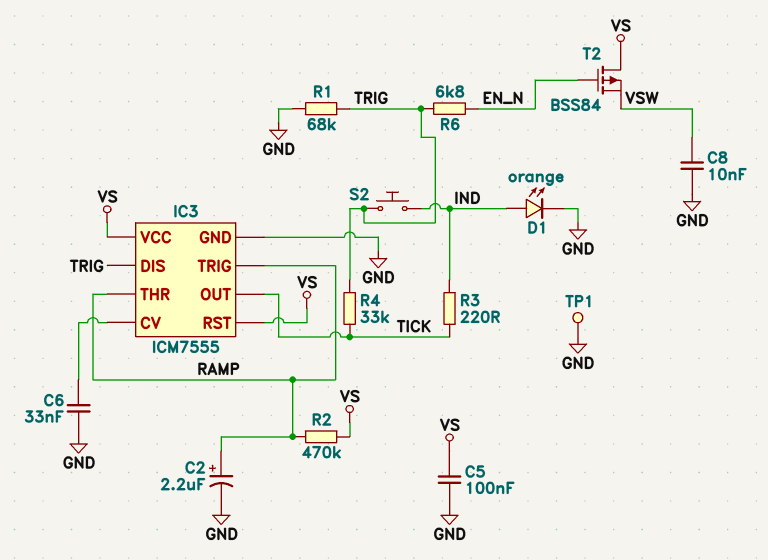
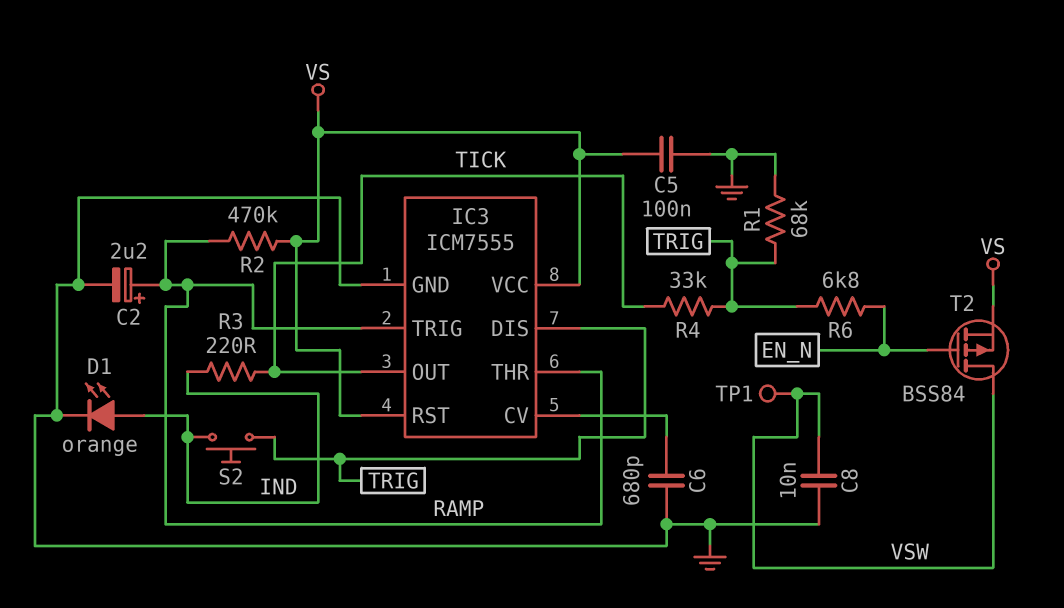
C6: 33nF (GND, IC3/CV) -> 680pF (GND, IC3/CV)
T2: PMOS BSS84 (G EN_N, D VS, S VSW) -> PMOS BSS84 (G EN_N, D VSW, S VS)
TP1: test point (GND) -> test point (VSW)

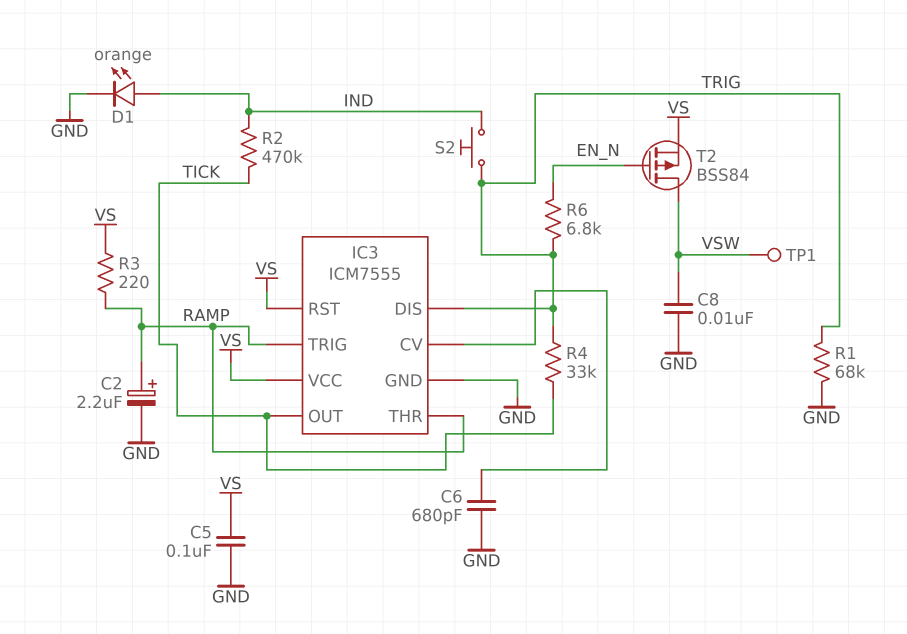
R2: 470k (RAMP, VS) -> 470k (IND, TICK)
R3: 220 (IND, TICK) -> 220 (RAMP, VS)

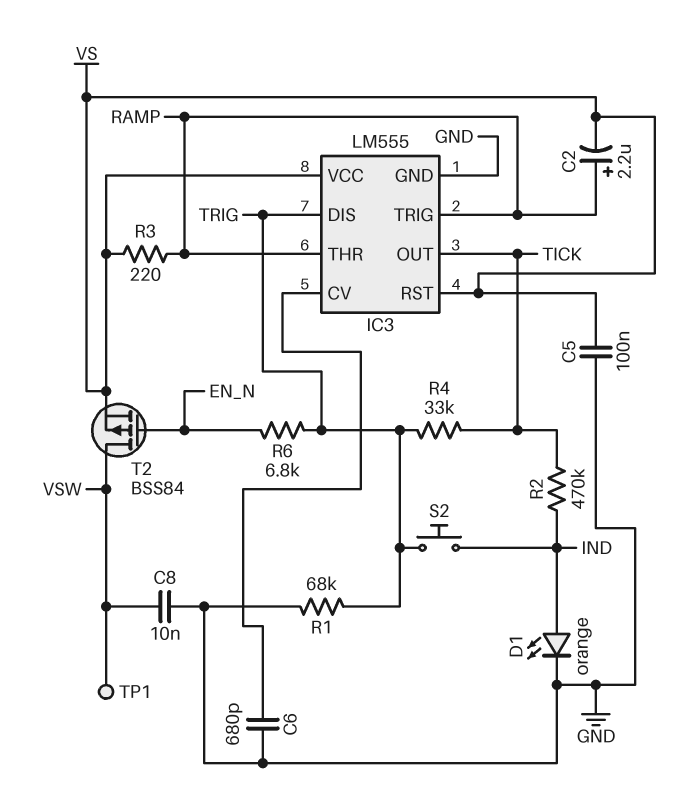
C2: 2.2uF (plus RAMP, minus GND) -> 2.2uF (plus RAMP, minus VS)
IC3: ICM7555 -> LM555

